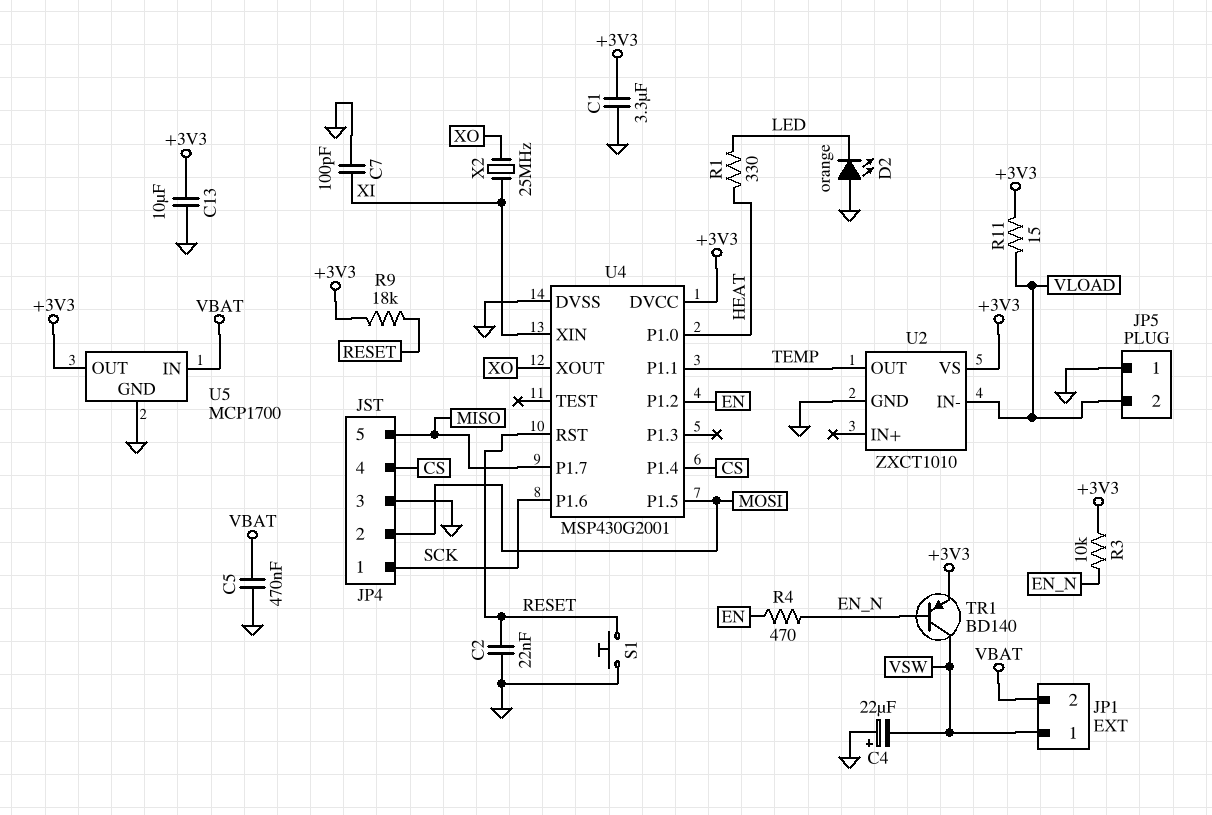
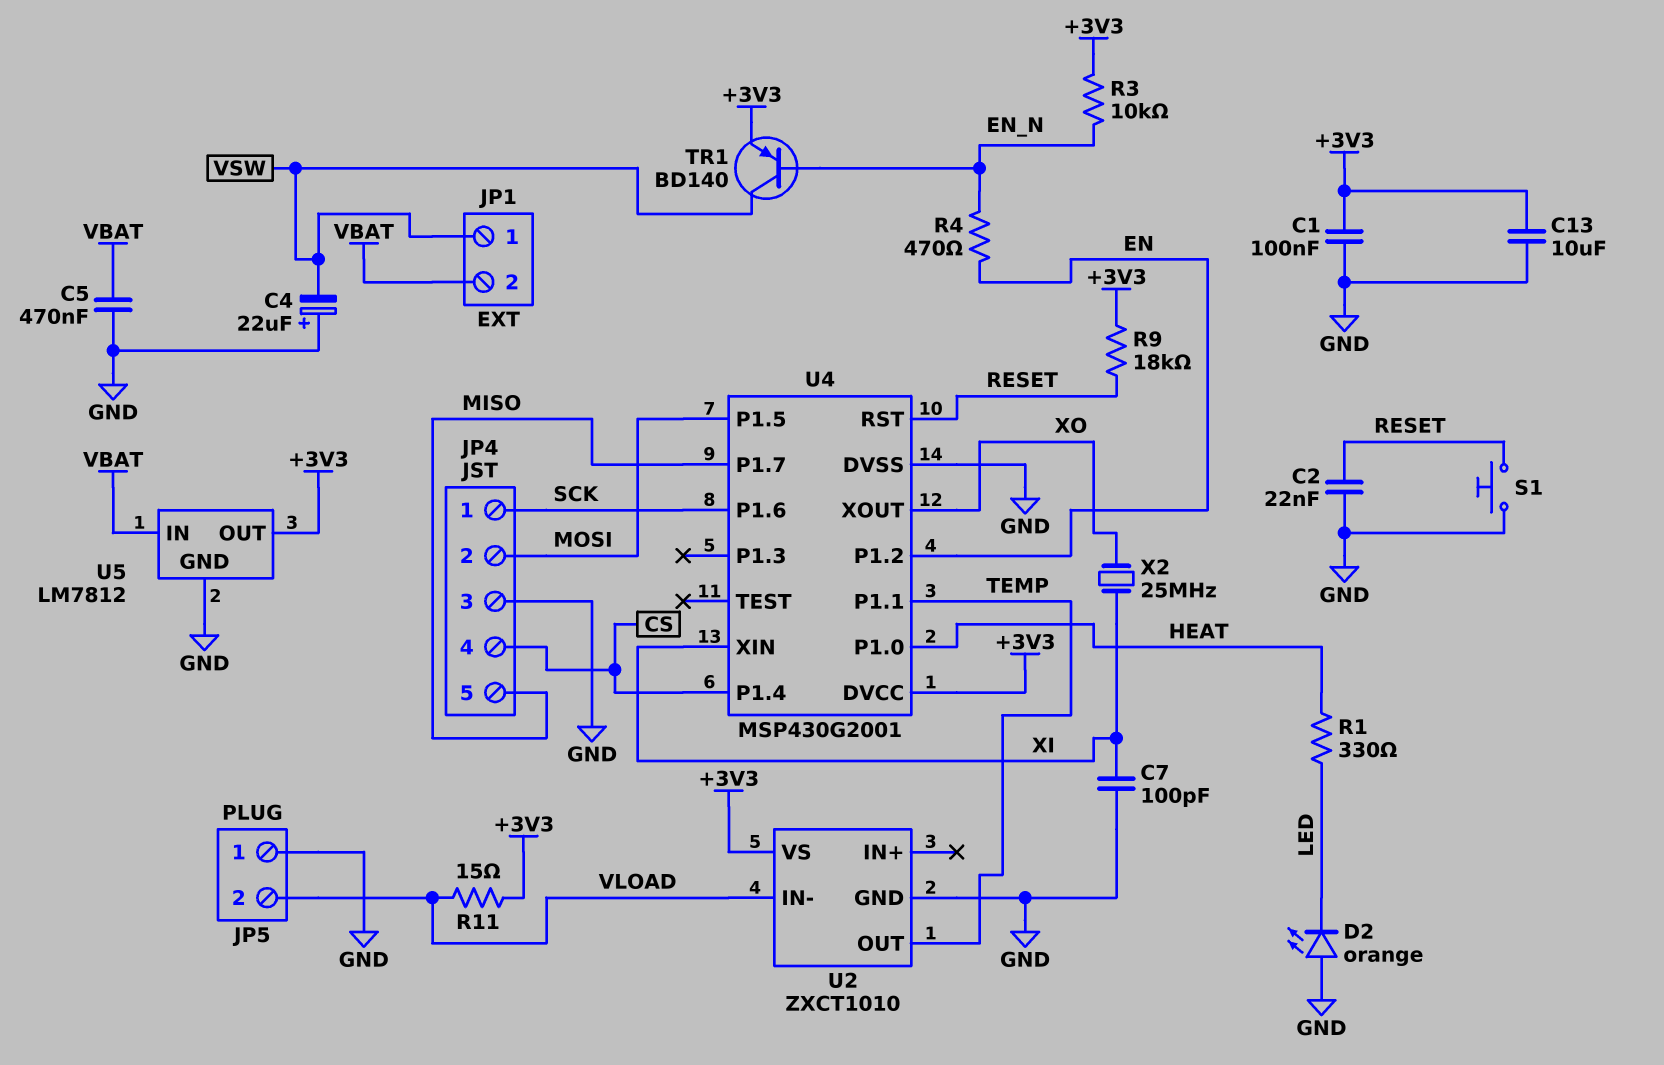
C1: 3.3uF (+3V3, GND) -> 100nF (+3V3, GND)
U5: MCP1700 -> LM7812

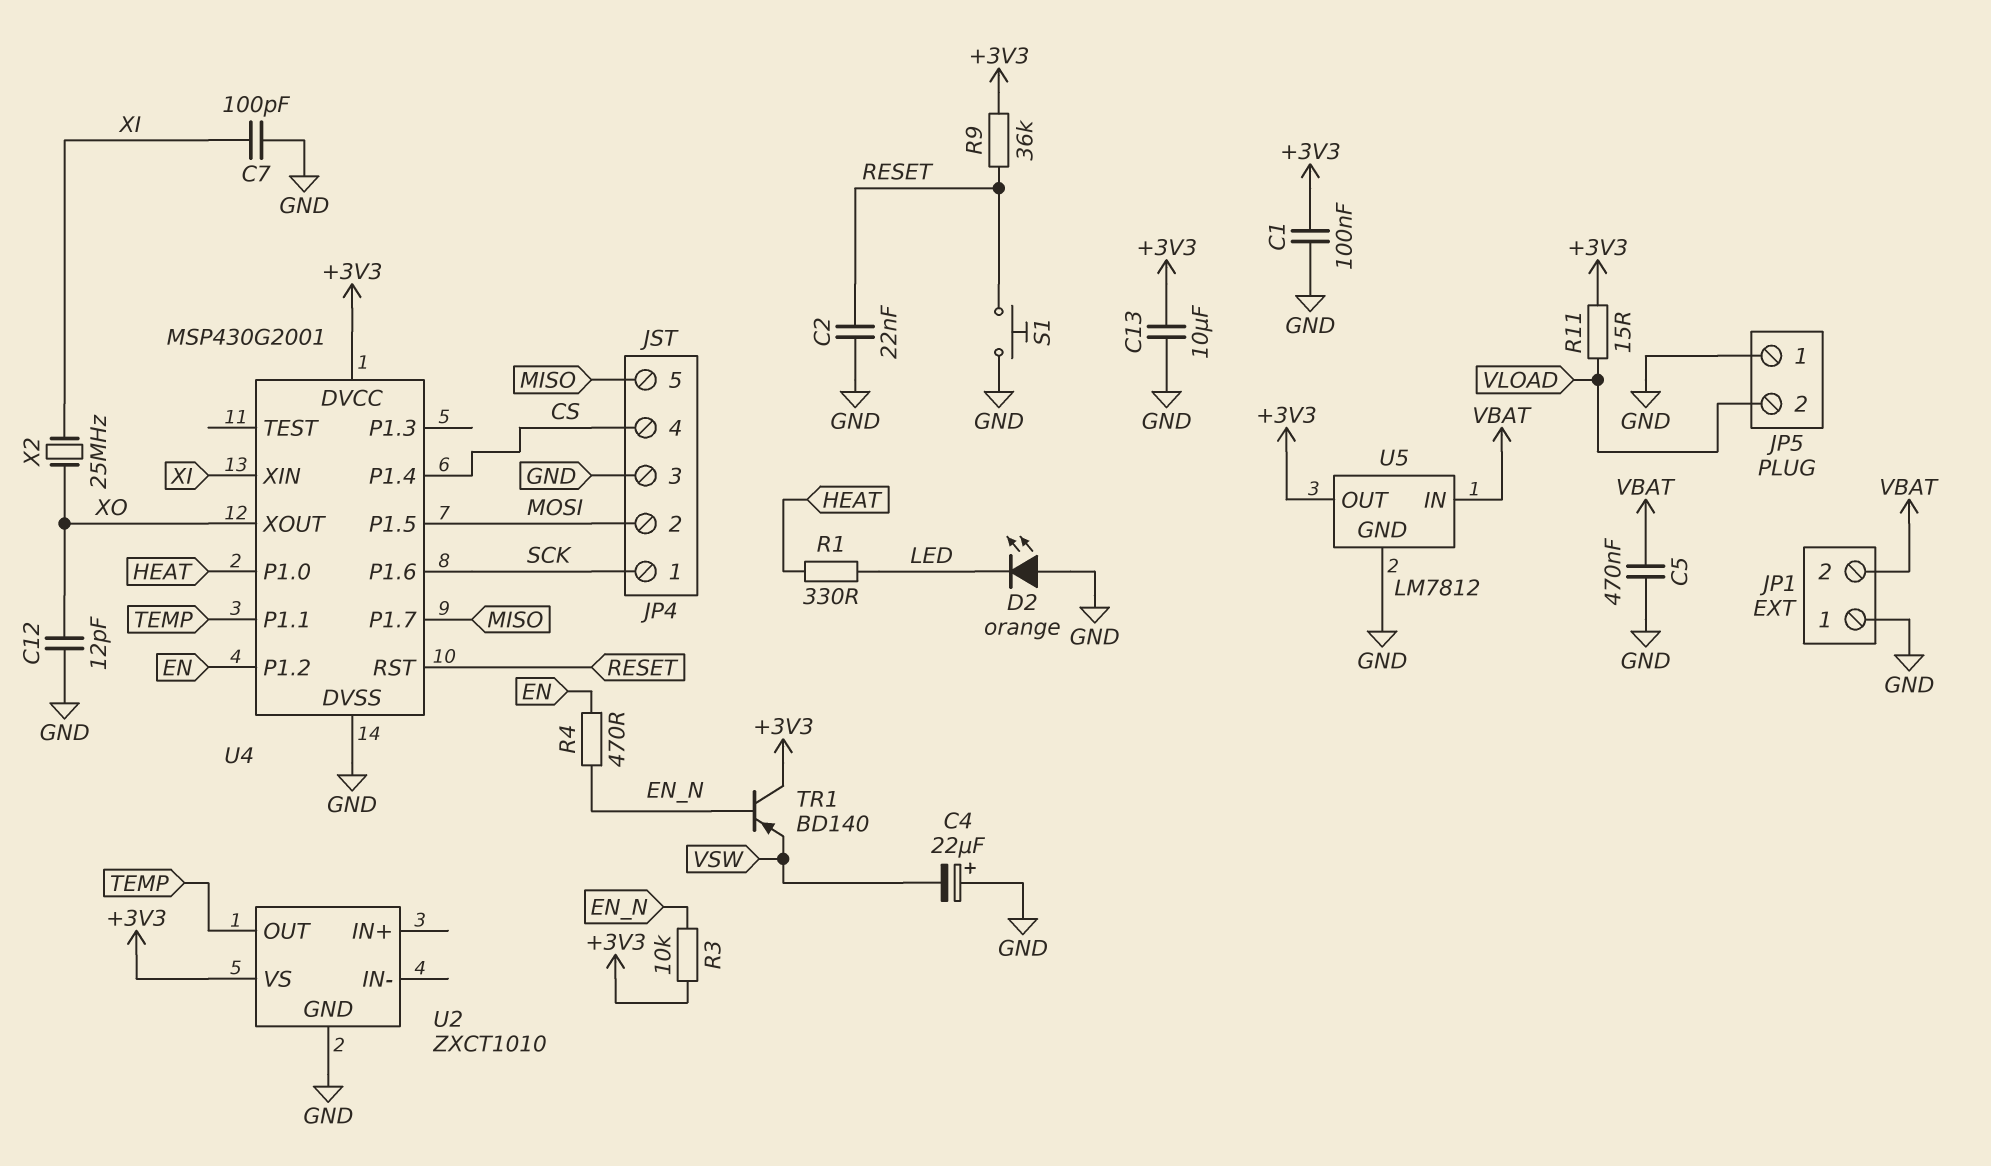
C12: none -> 12pF (GND, XO)
JP1 pin 1: VSW -> GND
R9: 18k (+3V3, RESET) -> 36k (+3V3, RESET)
TR1: PNP BD140 (B EN_N, C VSW, E +3V3) -> PNP BD140 (B EN_N, C +3V3, E VSW)
U2 pin IN-: VLOAD -> none

